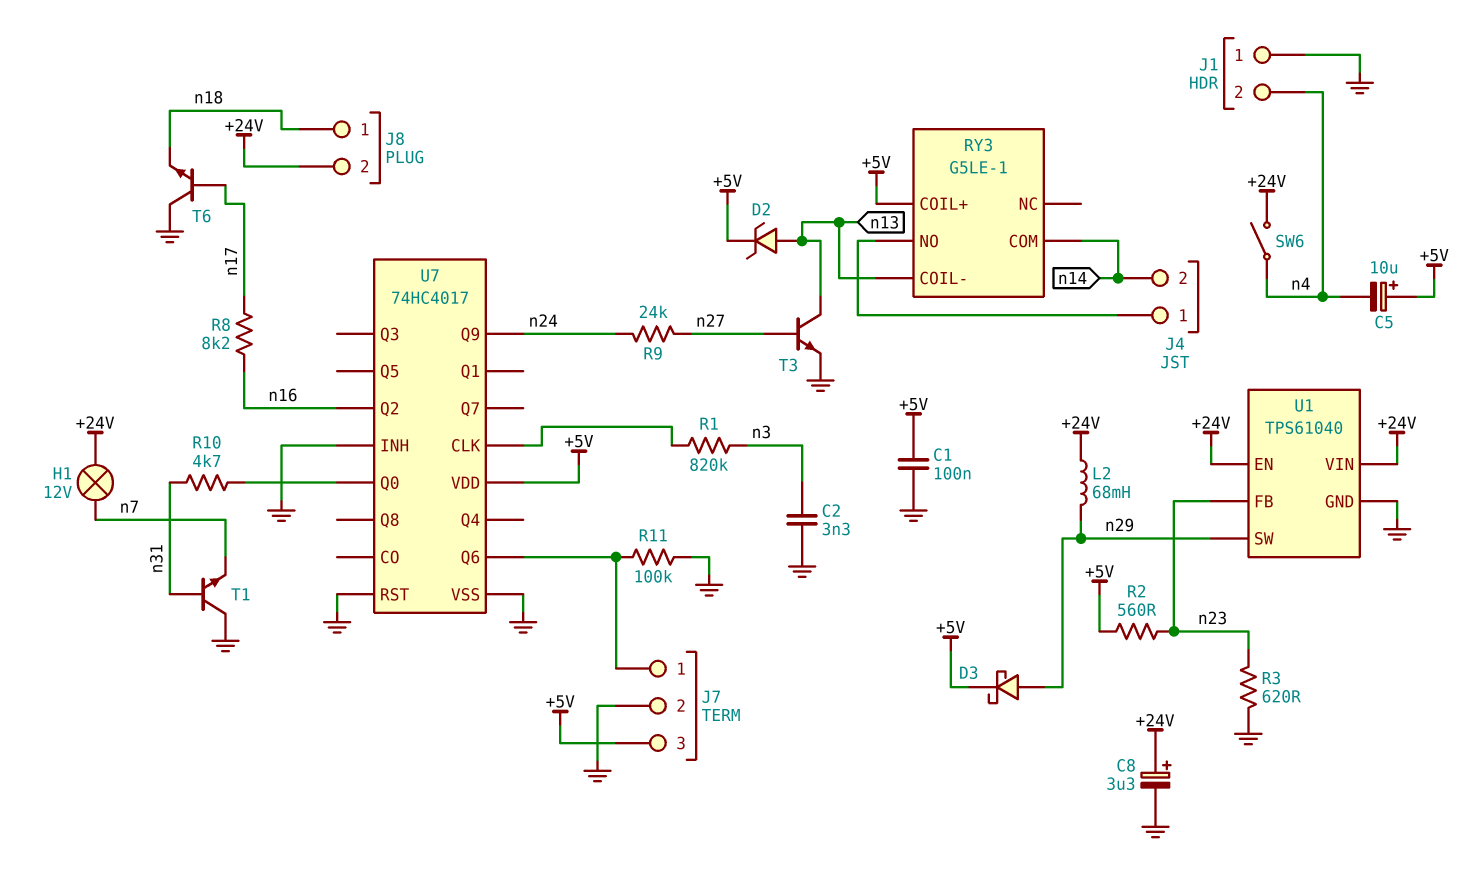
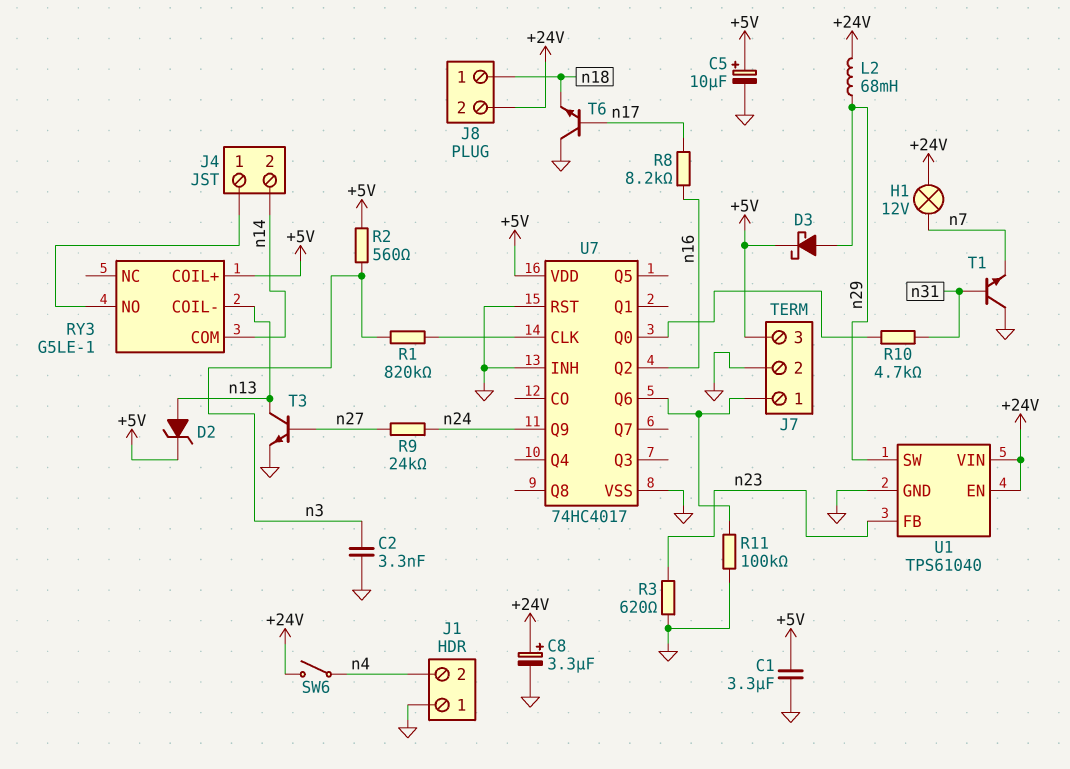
C1: 100nF (+5V, GND) -> 3.3uF (+5V, GND)
C5: 10uF (plus +5V, minus n4) -> 10uF (plus +5V, minus GND)
R2: 560 (+5V, n23) -> 560 (+5V, n3)

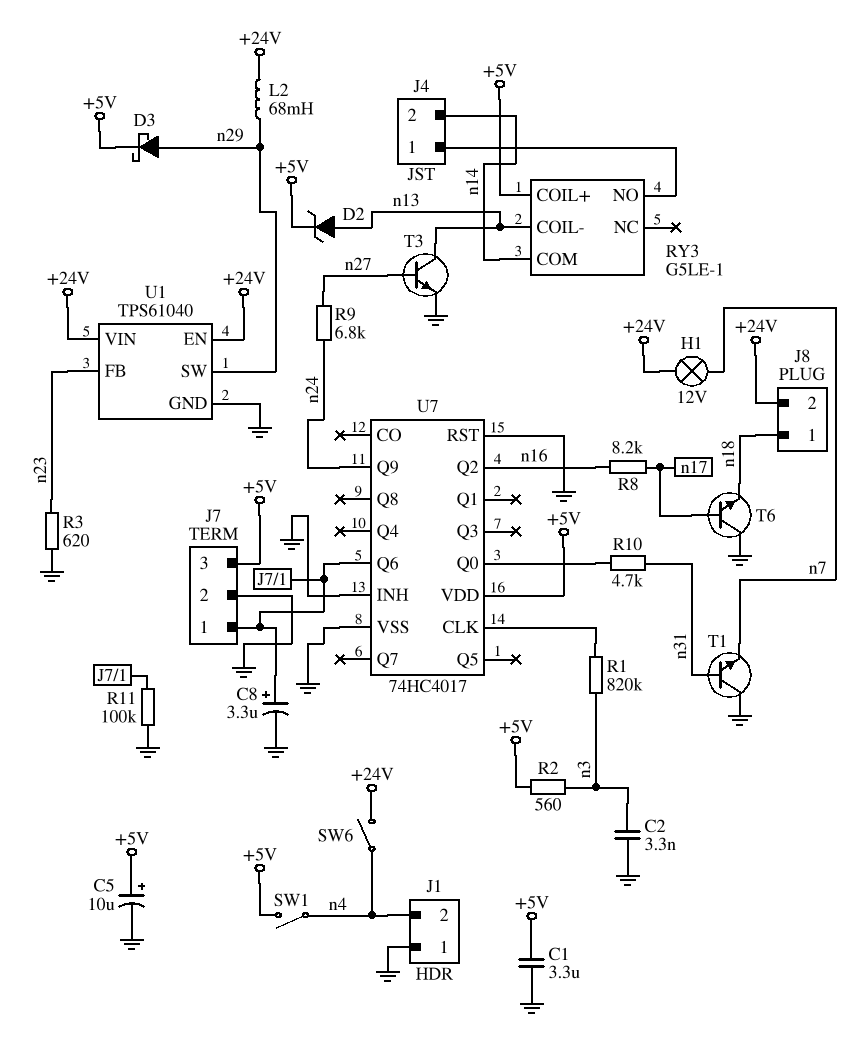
C8: 3.3uF (plus +24V, minus GND) -> 3.3uF (plus J7/1, minus GND)
R9: 24k (n24, n27) -> 6.8k (n24, n27)
SW1: none -> switch (+5V, n4)

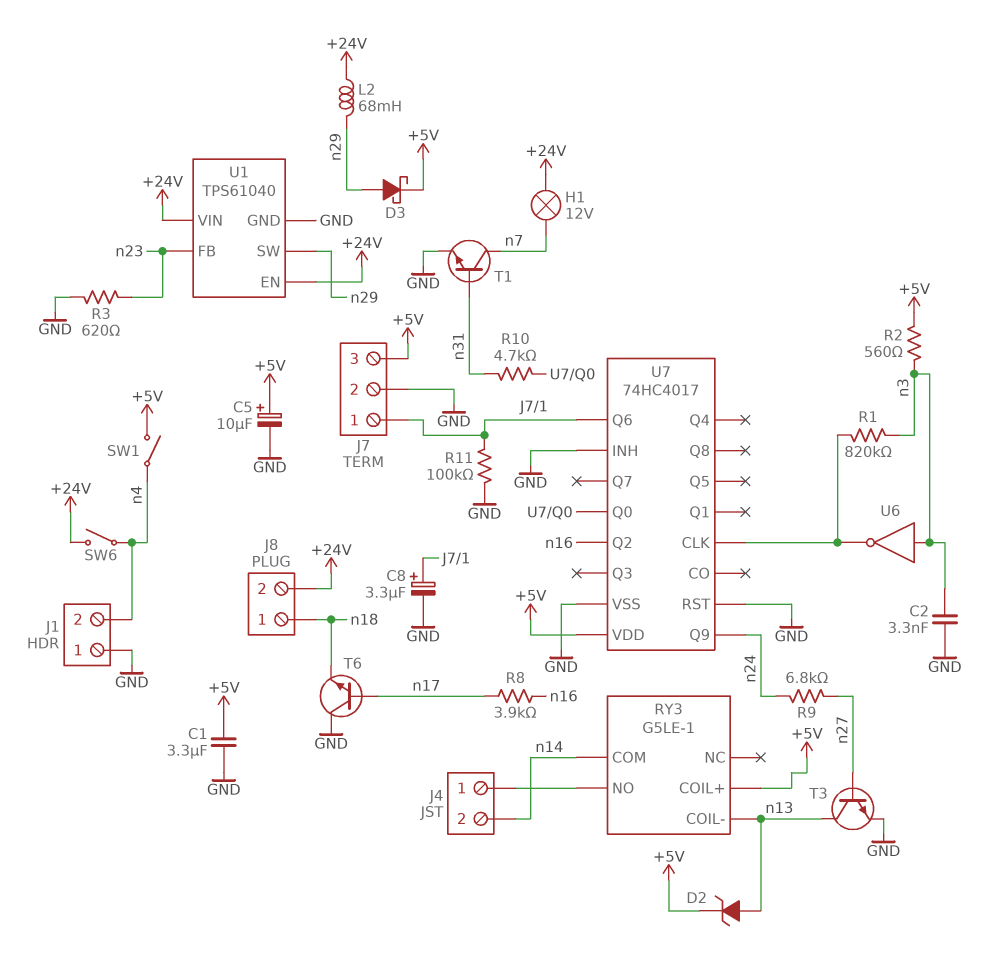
R8: 8.2k (n16, n17) -> 3.9k (n16, n17)
T1: NPN (B n31, C GND, E n7) -> NPN (B n31, C n7, E GND)
U6: none -> NOT (in n3, out U7/CLK)

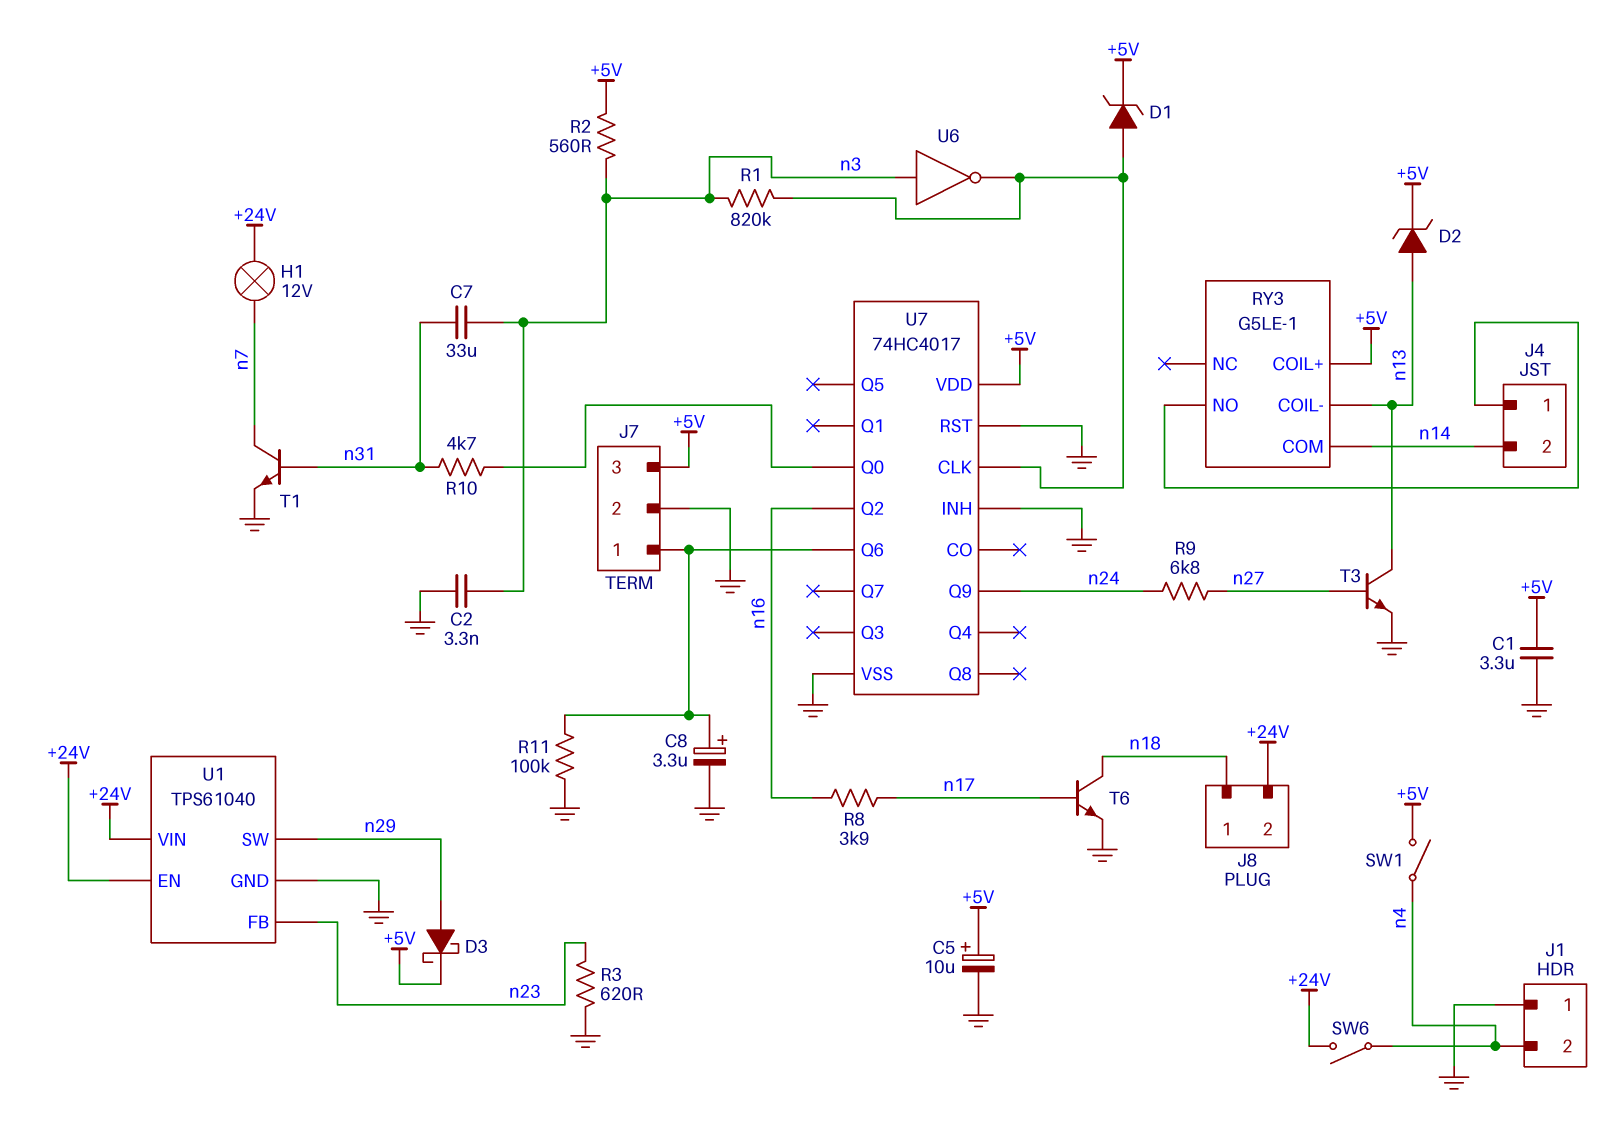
C7: none -> 33uF (n3, n31)
D1: none -> zener (A U7/CLK, K +5V)
L2: 68mH (+24V, n29) -> none
T6: NPN (B n17, C GND, E n18) -> NPN (B n17, C n18, E GND)

